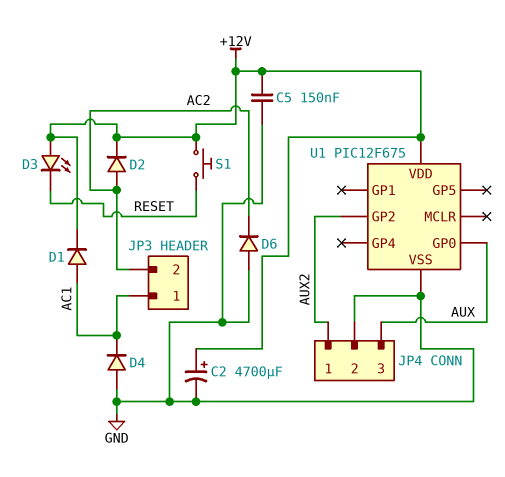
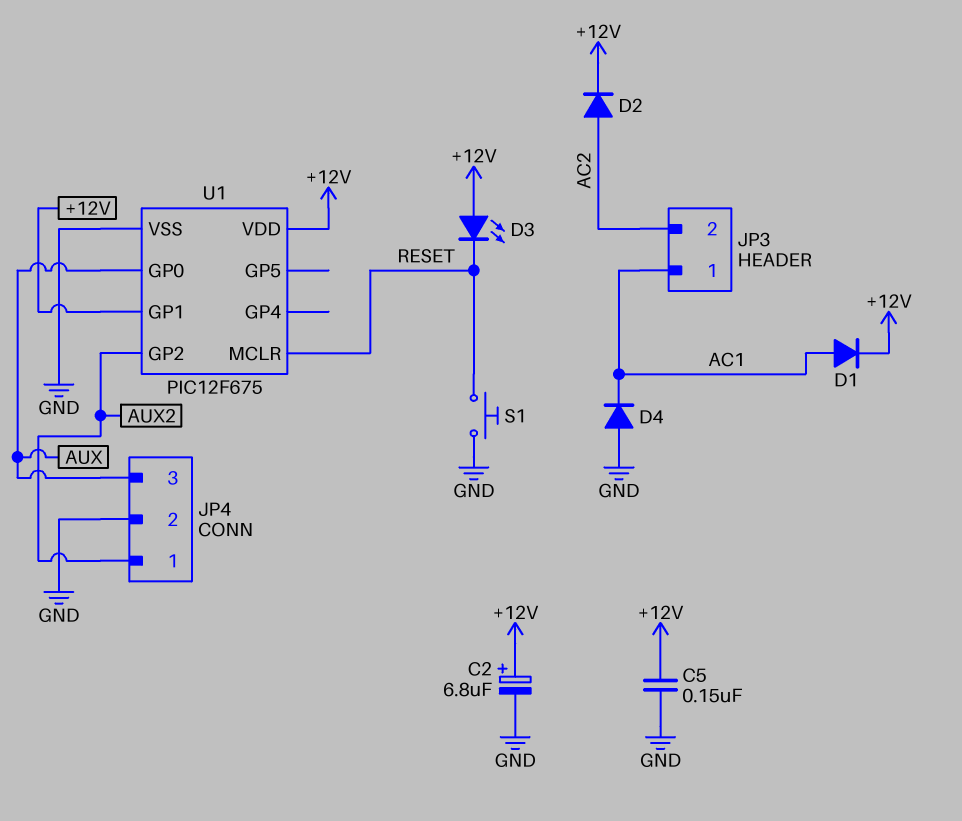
C2: 4700uF (plus +12V, minus GND) -> 6.8uF (plus +12V, minus GND)
D6: diode (A GND, K AC2) -> none
S1: button (+12V, RESET) -> button (GND, RESET)
U1 pin GP1: none -> +12V
U1 pin MCLR: none -> RESET

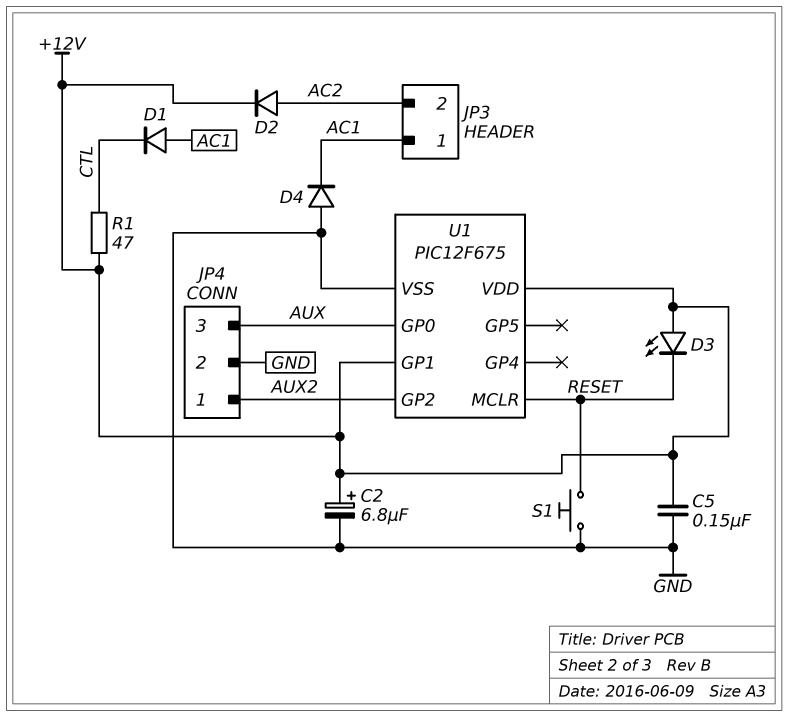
D1: diode (A AC1, K +12V) -> diode (A AC1, K CTL)
R1: none -> 47 (+12V, CTL)

